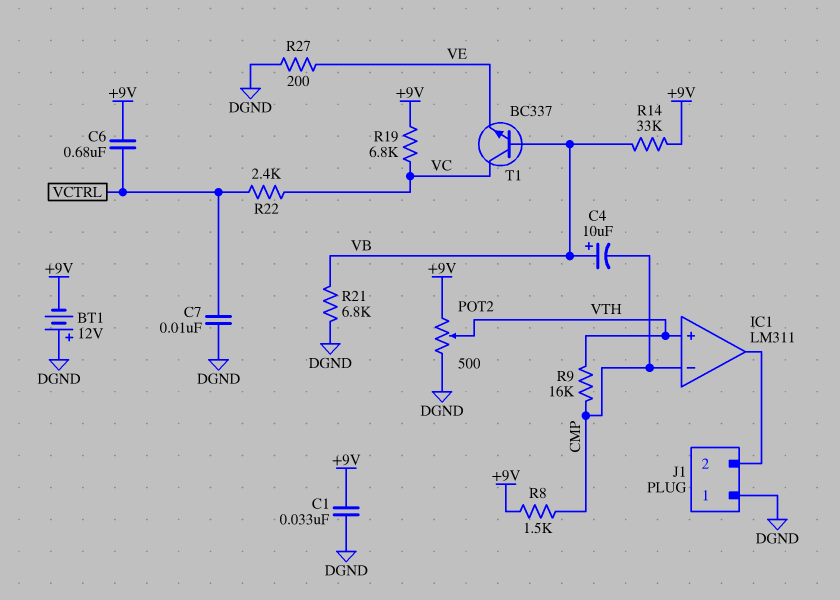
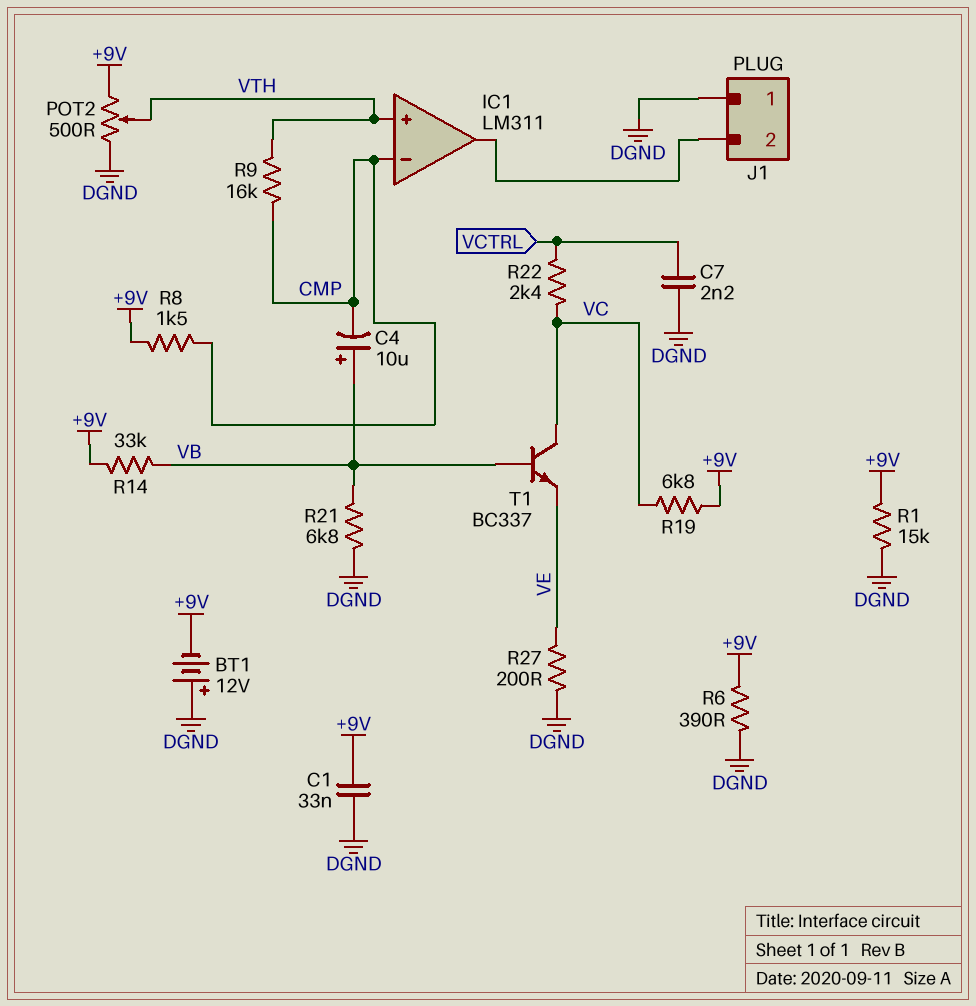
C6: 680nF (+9V, VCTRL) -> none
C7: 10nF (DGND, VCTRL) -> 2.2nF (DGND, VCTRL)
R1: none -> 15k (+9V, DGND)
R6: none -> 390 (+9V, DGND)

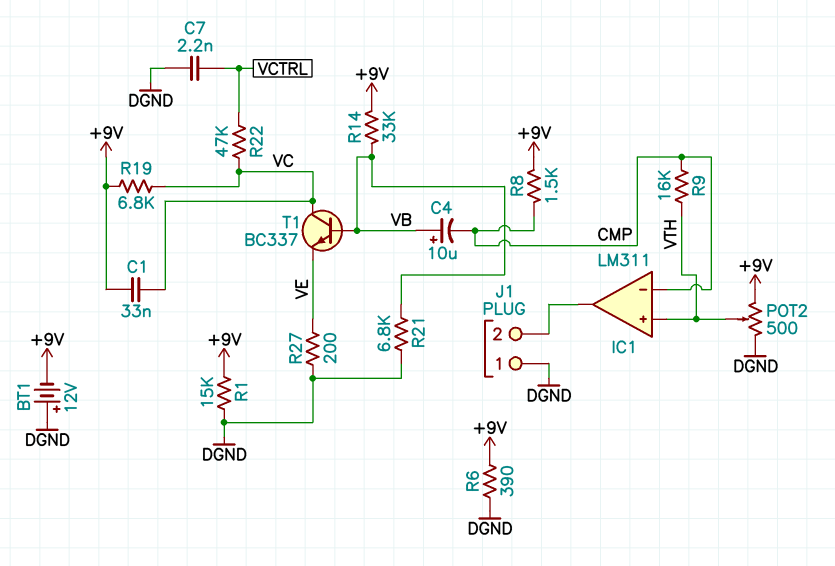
C1: 33nF (+9V, DGND) -> 33nF (+9V, VC)
R22: 2.4k (VC, VCTRL) -> 47k (VC, VCTRL)

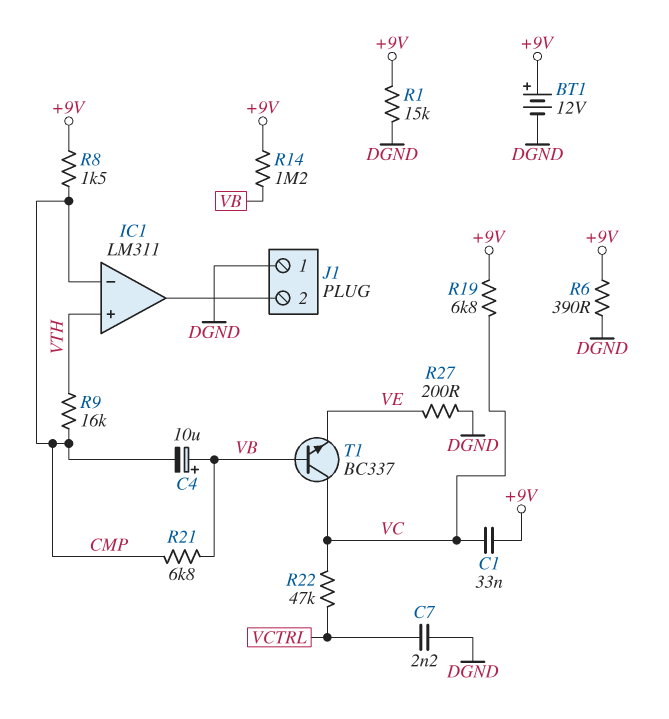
BT1: 12V (plus DGND, minus +9V) -> 12V (plus +9V, minus DGND)
POT2: 500 (+9V, DGND, wiper VTH) -> none
R14: 33k (+9V, VB) -> 1.2M (+9V, VB)
R21: 6.8k (DGND, VB) -> 6.8k (CMP, VB)

